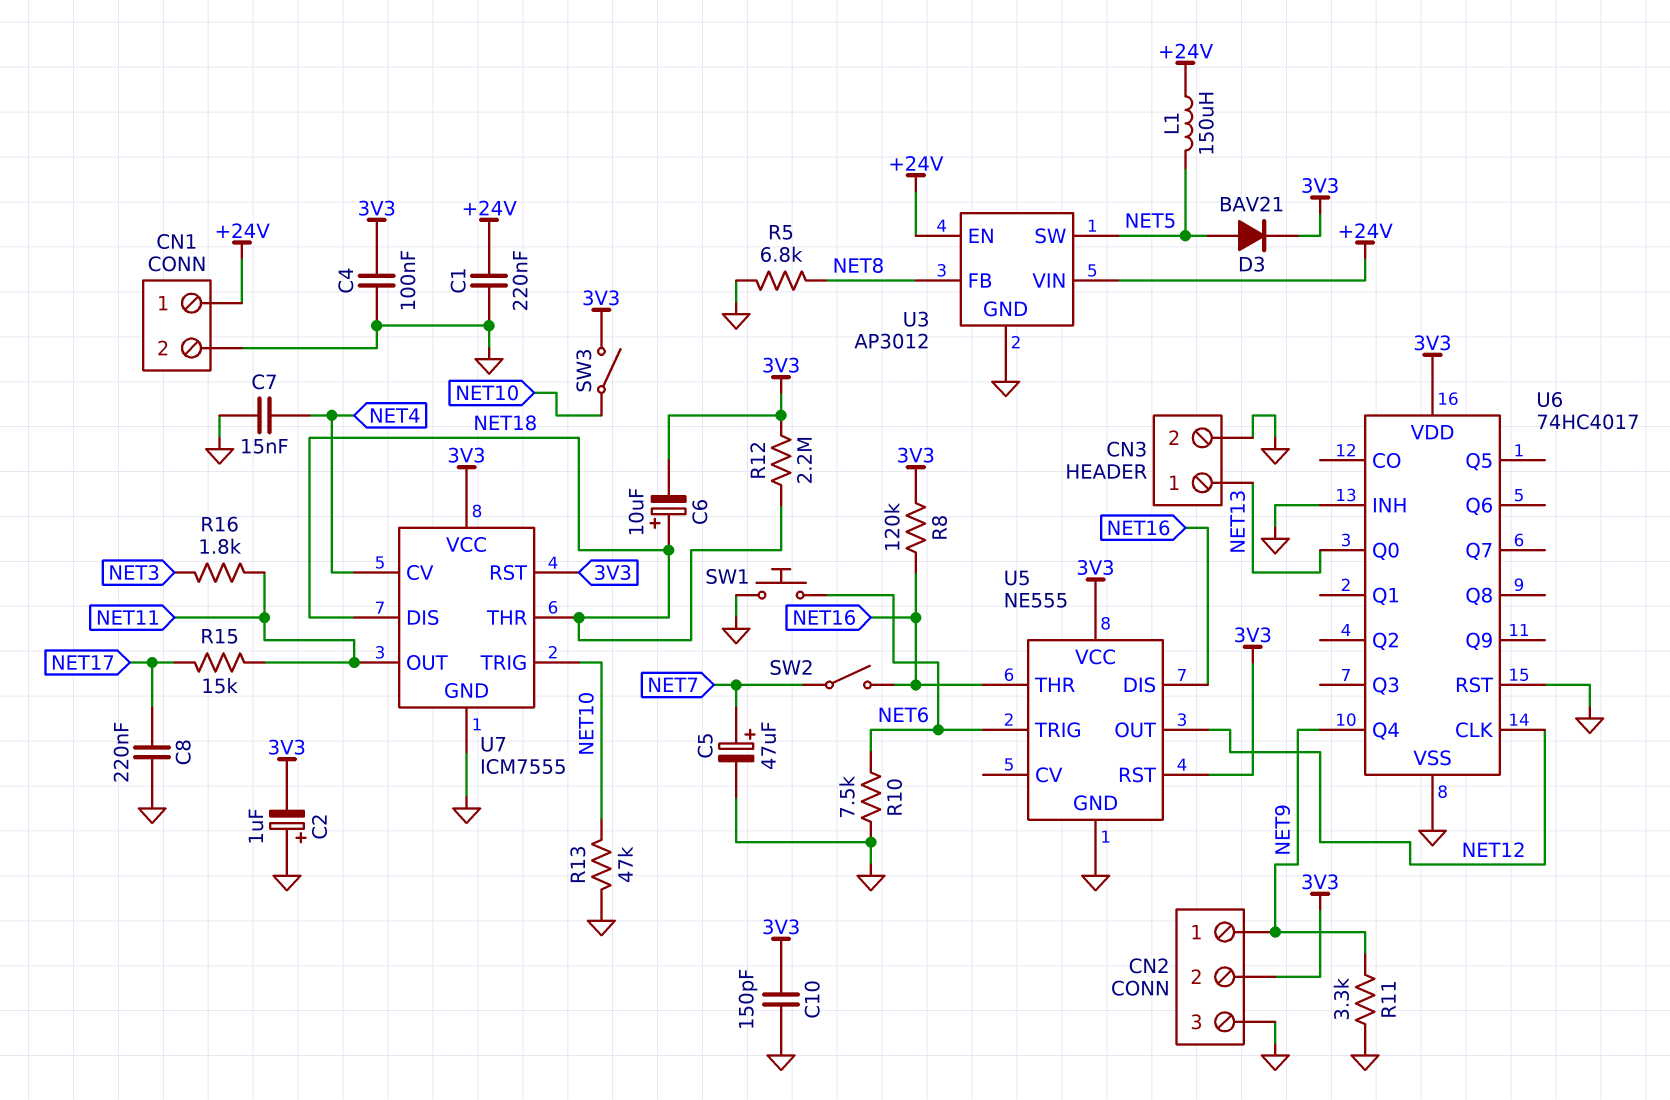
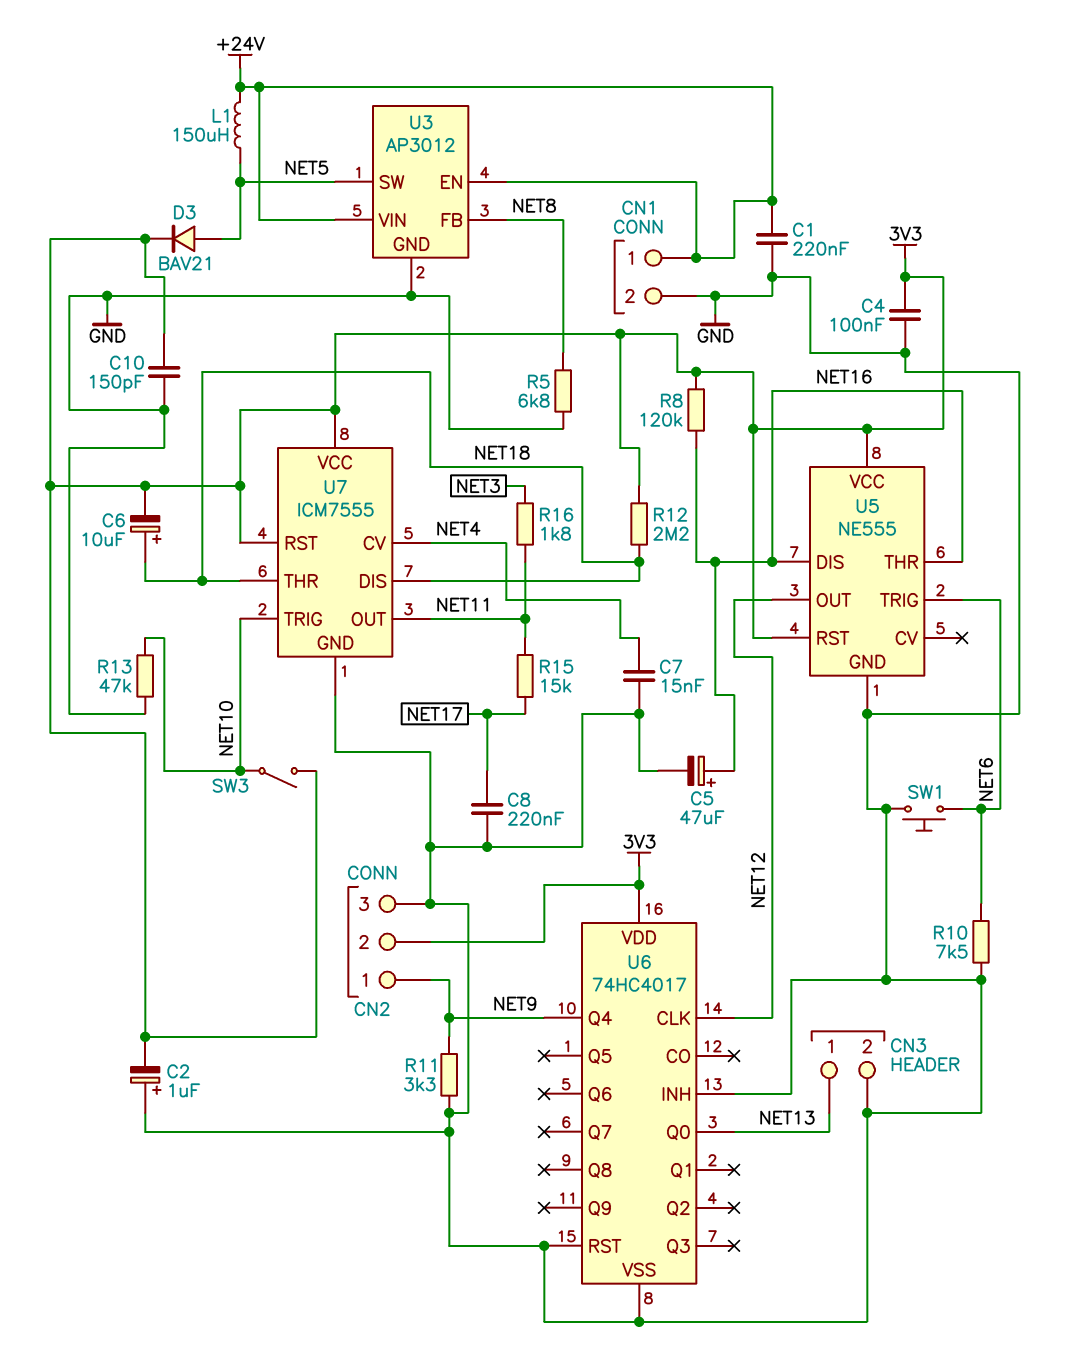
C5: 47uF (plus NET7, minus GND) -> 47uF (plus NET16, minus GND)
SW2: switch (NET7, NET16) -> none

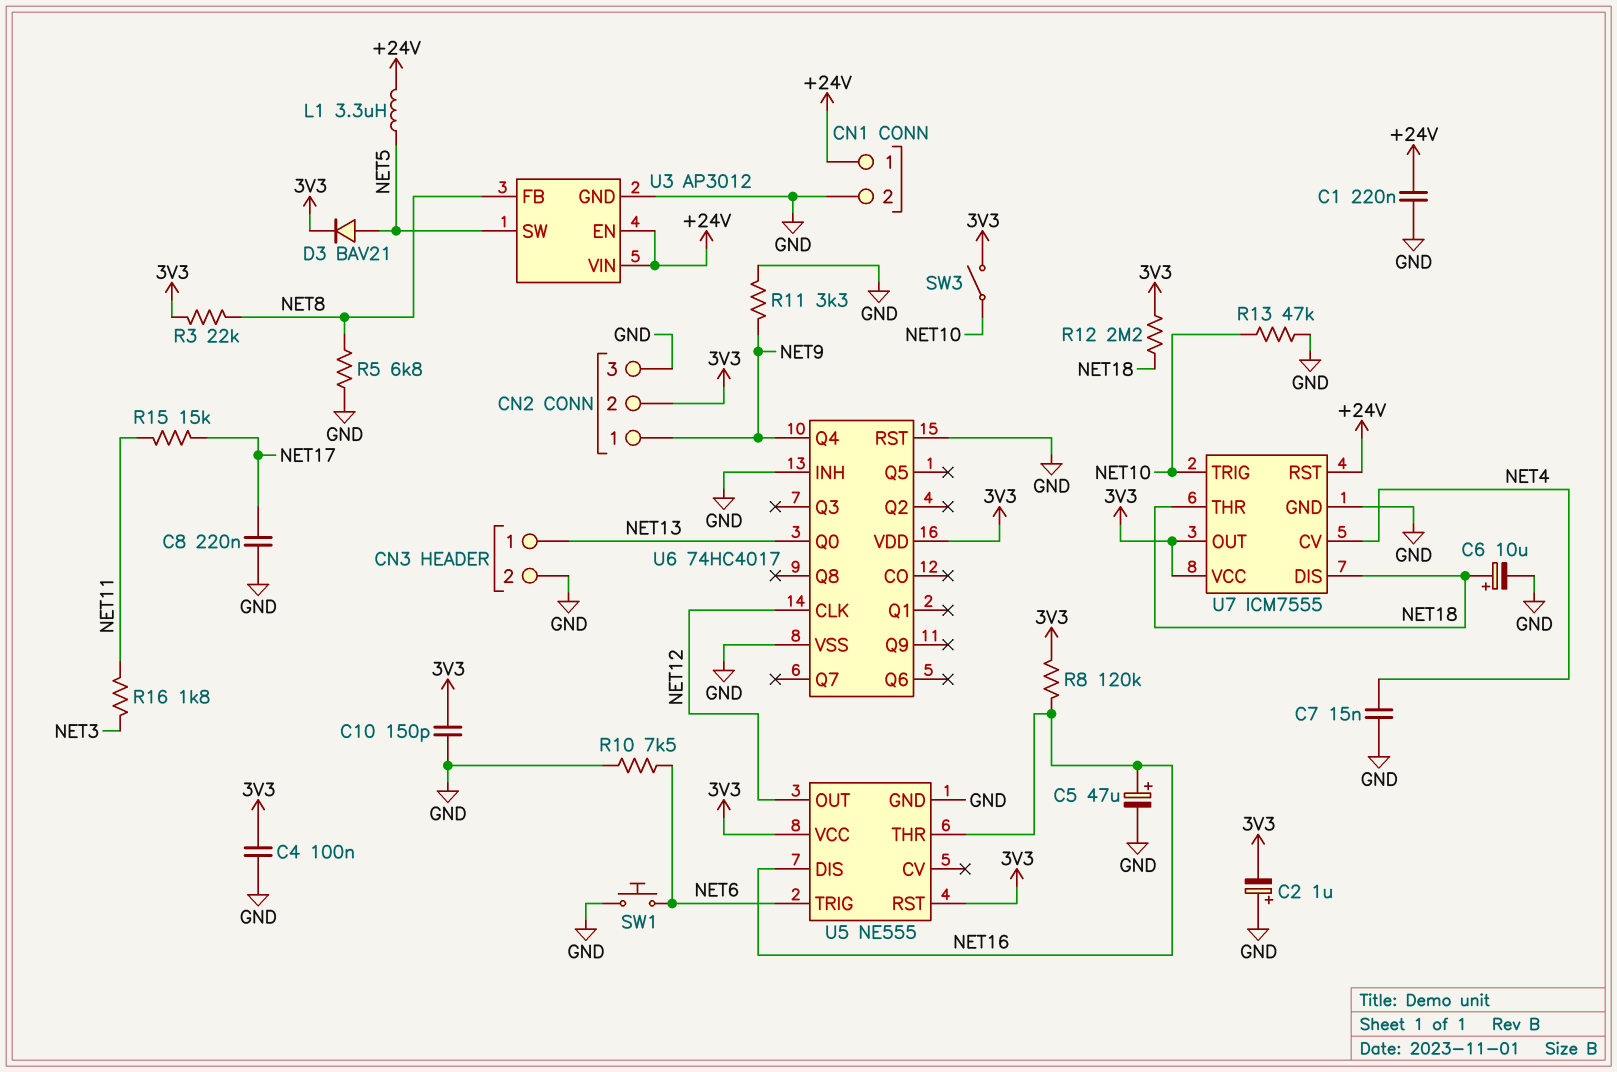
C6: 10uF (plus NET18, minus 3V3) -> 10uF (plus NET18, minus GND)
L1: 150uH (+24V, NET5) -> 3.3uH (+24V, NET5)
R3: none -> 22k (3V3, NET8)
U7 pin OUT: NET11 -> 3V3
U7 pin RST: 3V3 -> +24V

